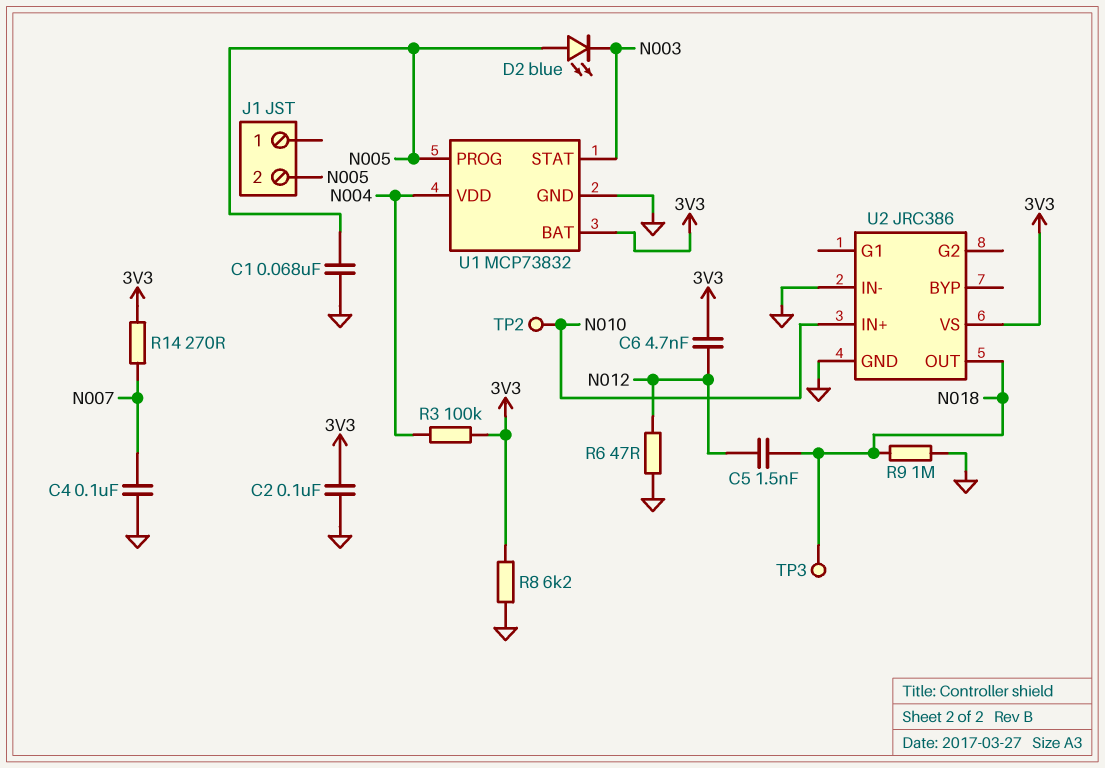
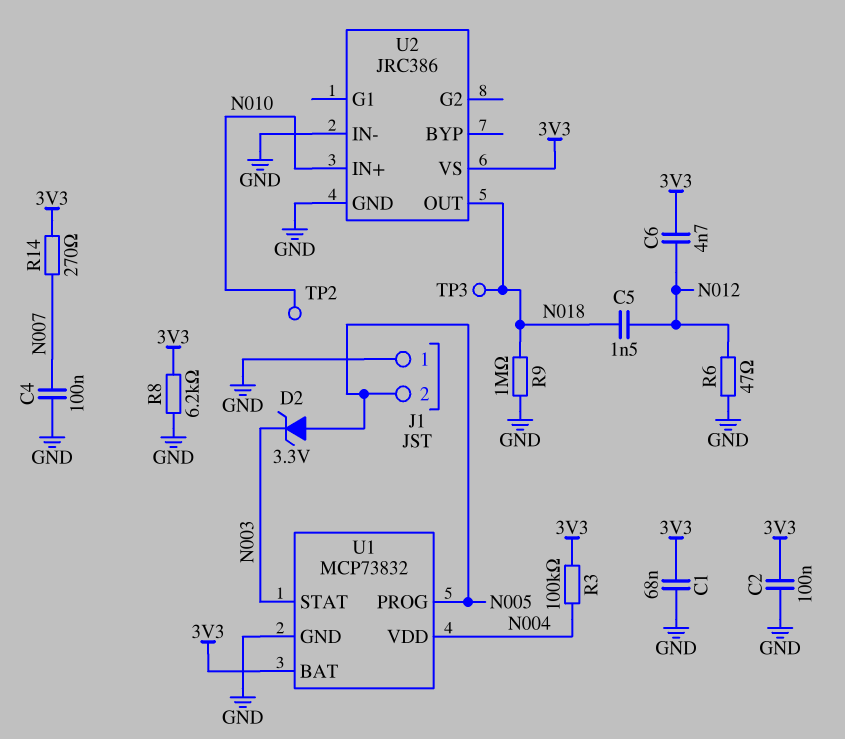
C1: 68nF (GND, N005) -> 68nF (3V3, GND)
D2: LED blue (A N005, K N003) -> zener 3.3V (A N005, K N003)
J1 pin 1: none -> GND

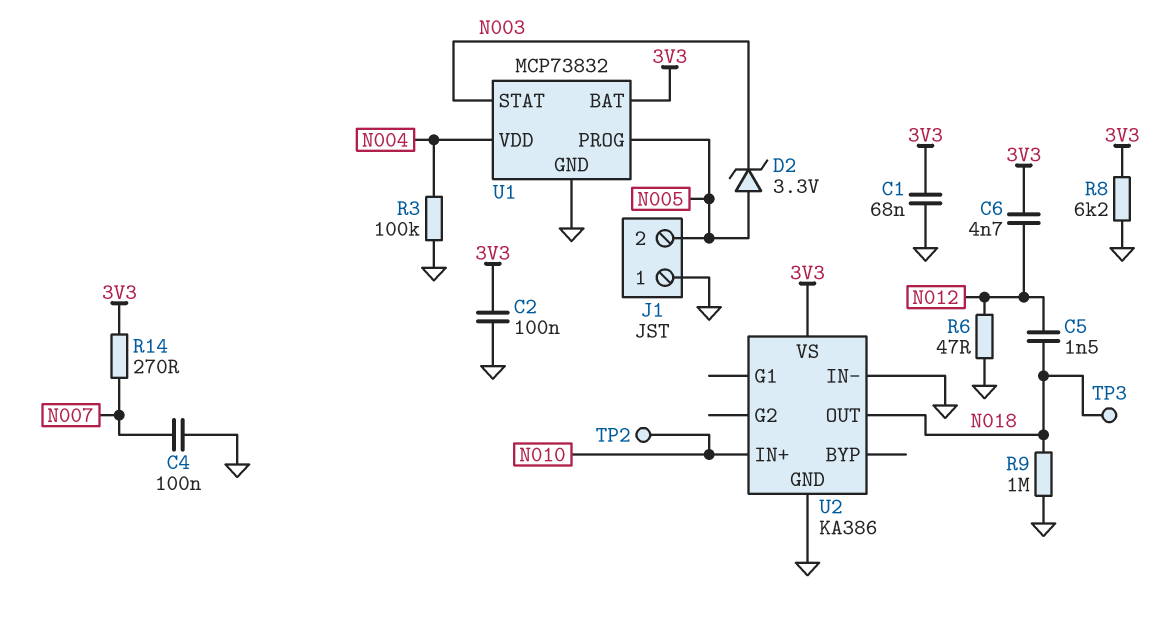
R3: 100k (3V3, N004) -> 100k (GND, N004)
U2: JRC386 -> KA386

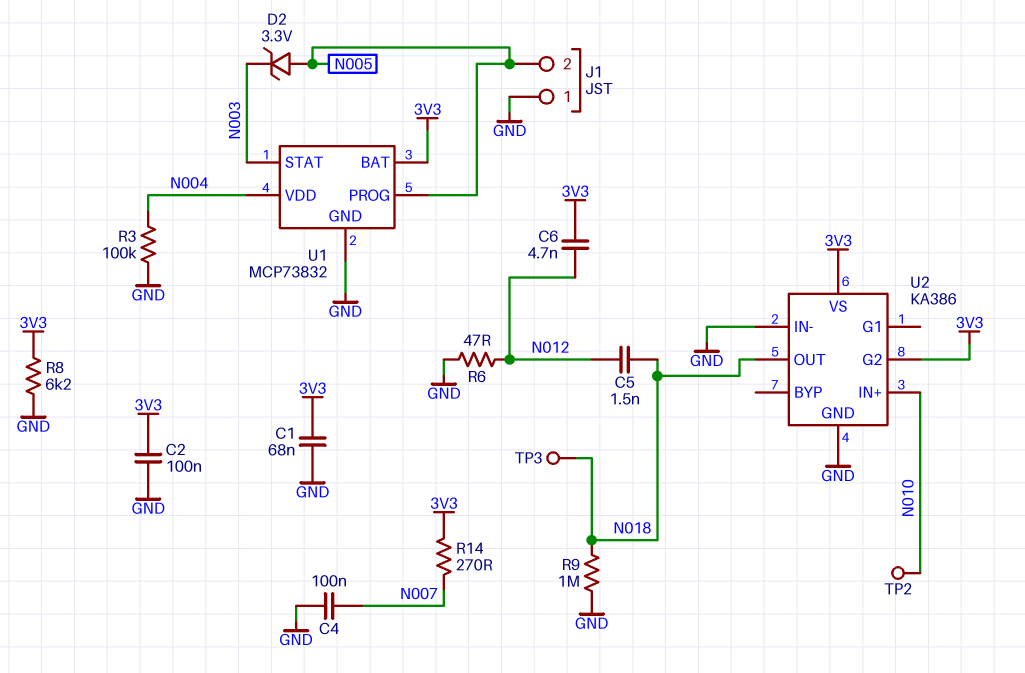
U2 pin G2: none -> 3V3

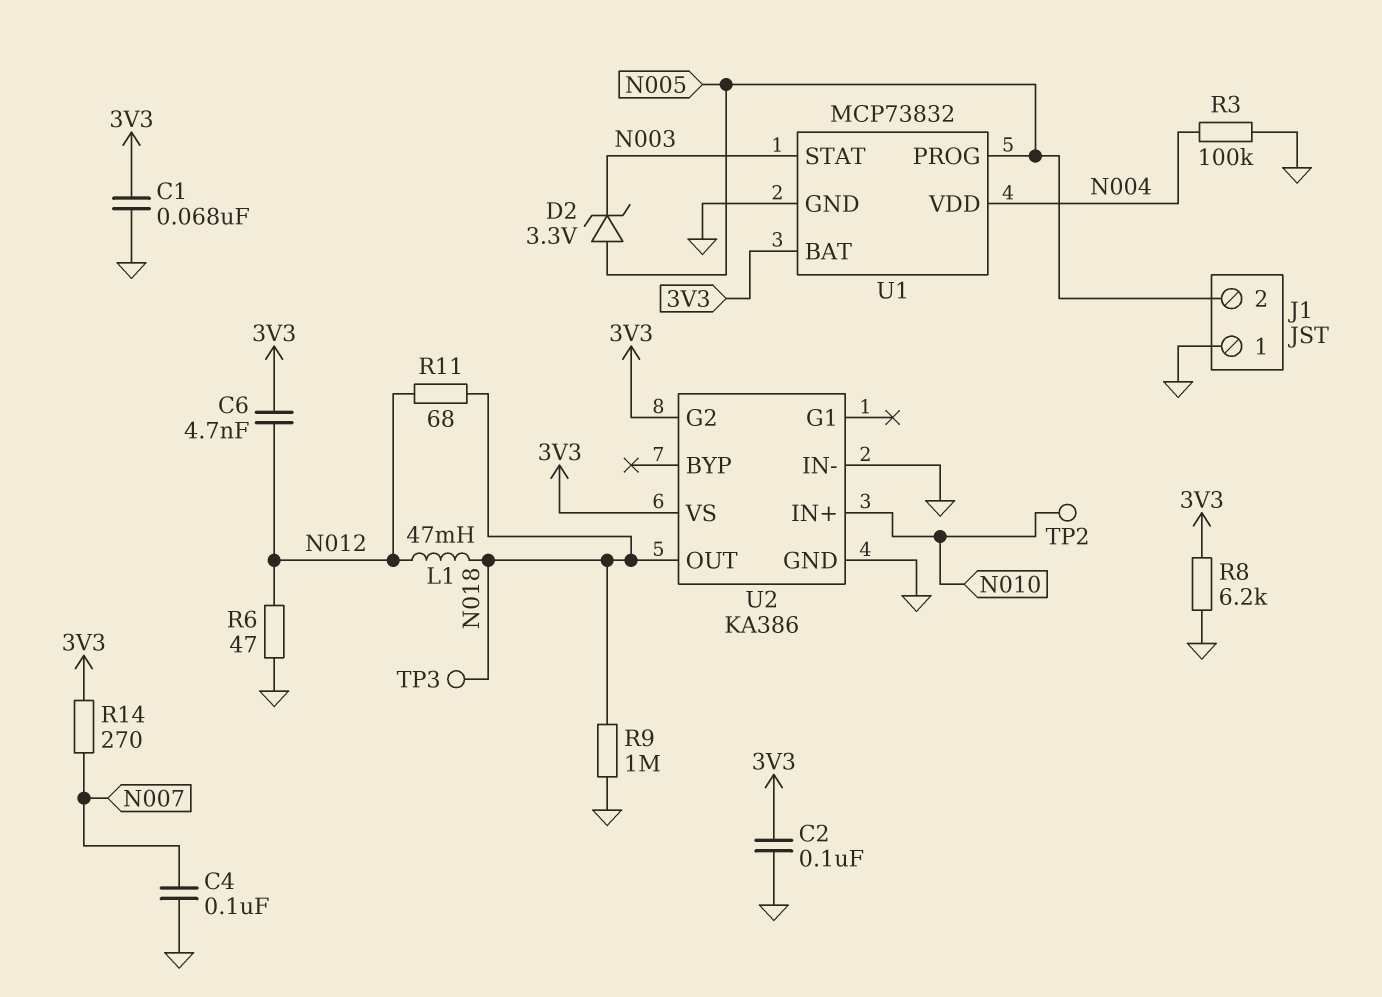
C5: 1.5nF (N012, N018) -> none
L1: none -> 47mH (N012, N018)
R11: none -> 68 (N012, N018)

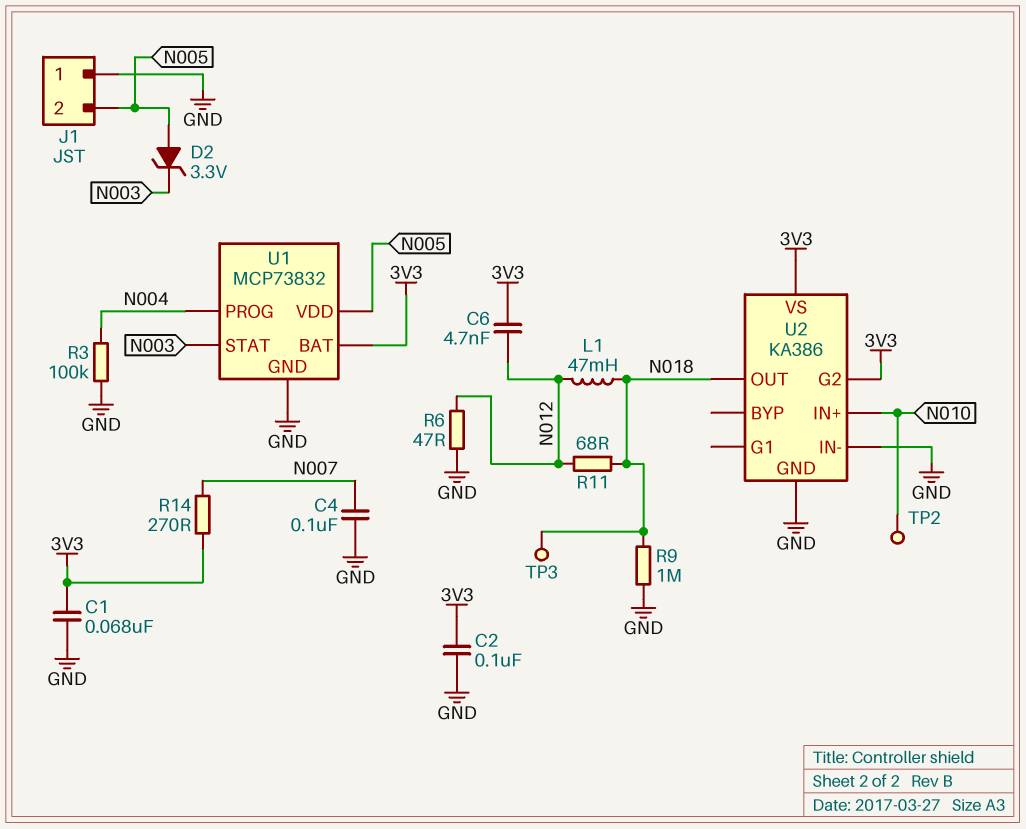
R8: 6.2k (3V3, GND) -> none
U1 pin PROG: N005 -> N004
U1 pin VDD: N004 -> N005

